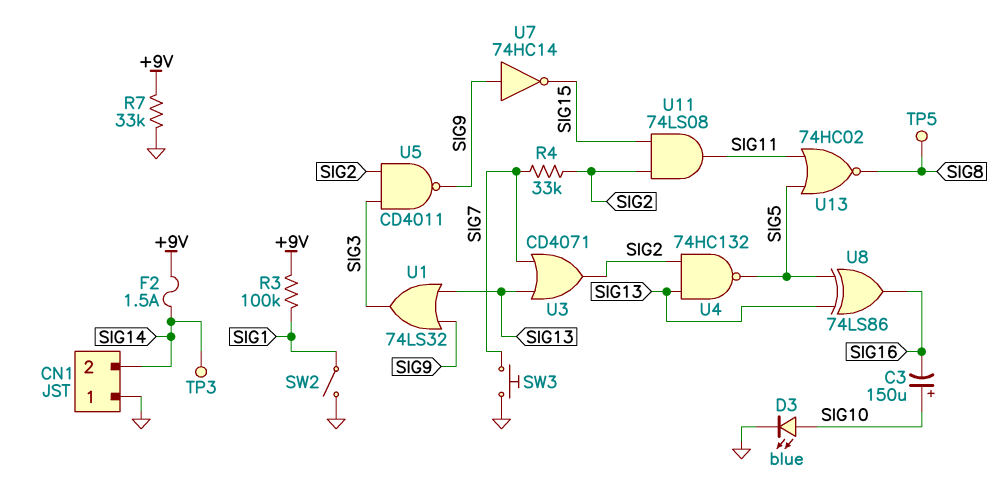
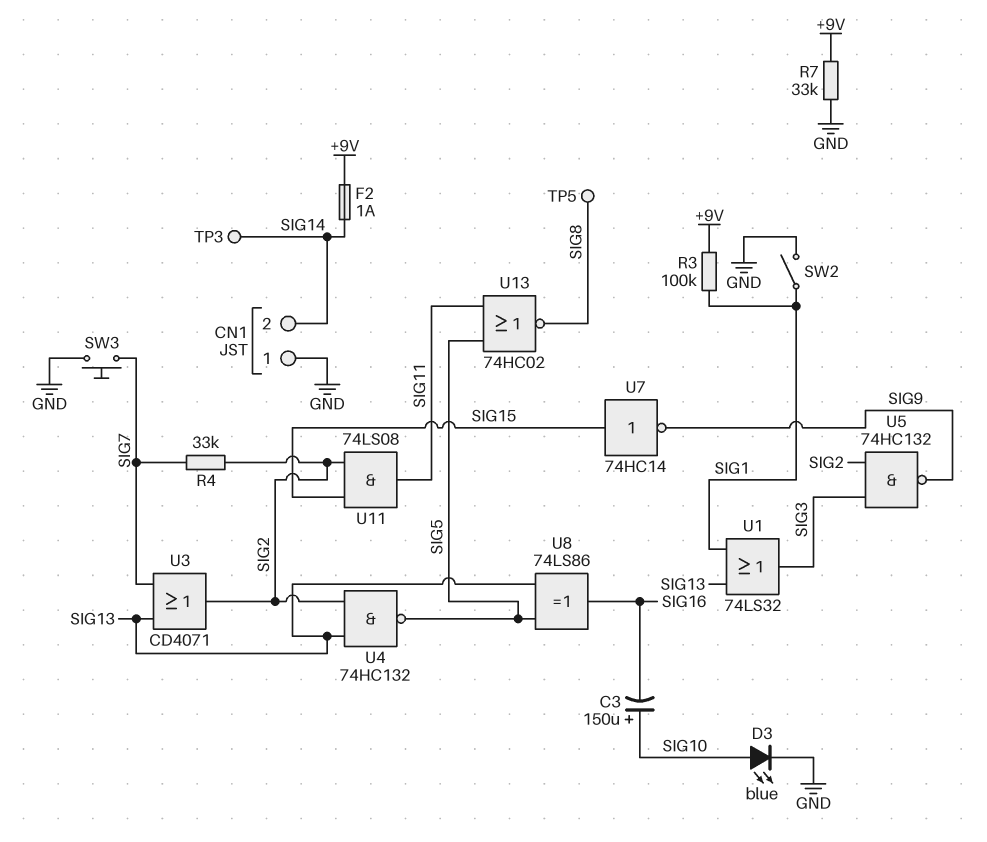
F2: 1.5A (+9V, SIG14) -> 1A (+9V, SIG14)
U1: OR 74LS32 (in SIG9, in SIG13, out SIG3) -> OR 74LS32 (in SIG1, in SIG13, out SIG3)
U5: NAND CD4011 (in SIG2, in SIG3, out SIG9) -> NAND 74HC132 (in SIG2, in SIG3, out SIG9)
U7: NOT 74HC14 (in SIG9, out SIG15) -> NOT 74HC14 (in SIG15, out SIG9)

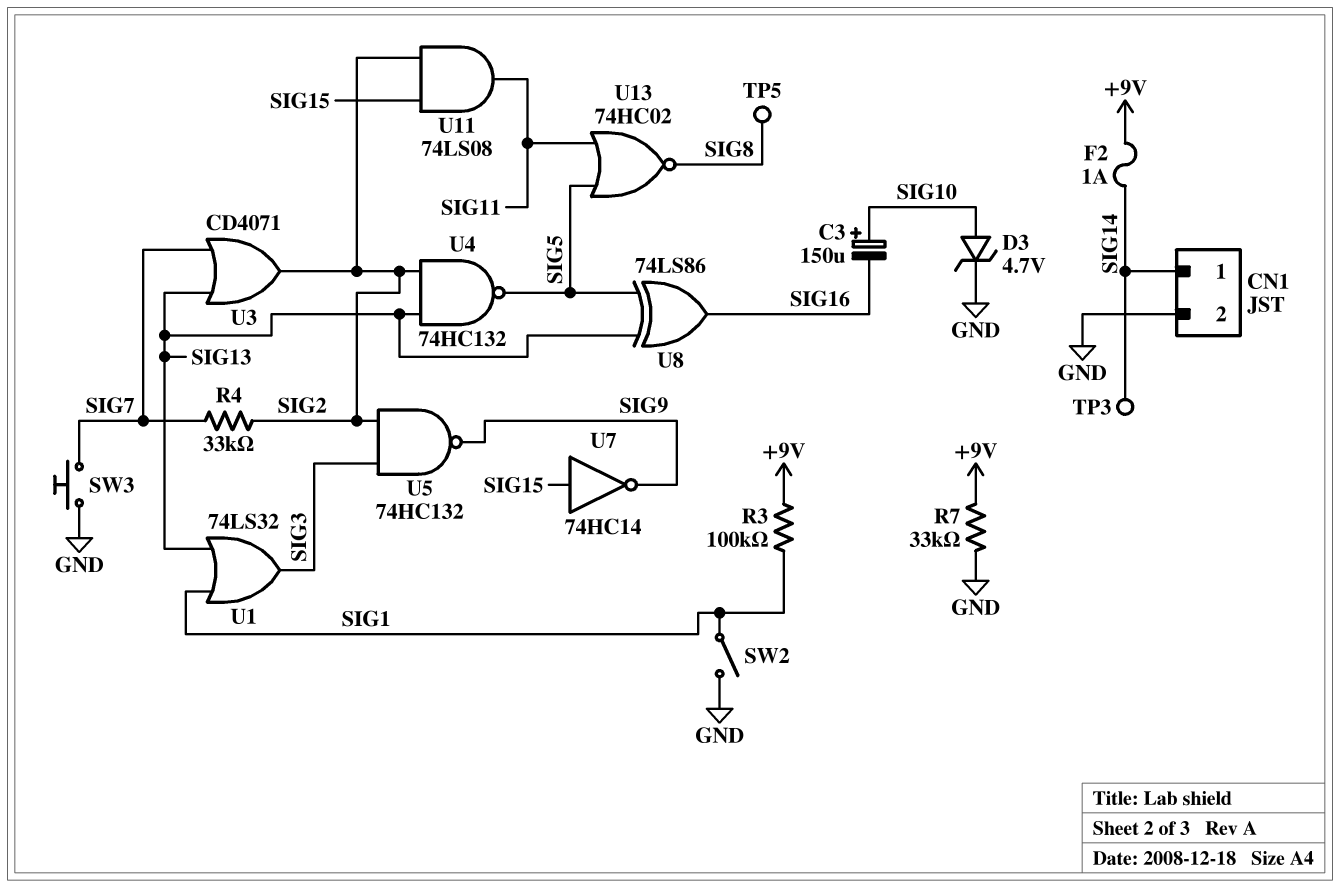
CN1 pin 1: GND -> SIG14
CN1 pin 2: SIG14 -> GND
D3: LED blue (A SIG10, K GND) -> zener 4.7V (A SIG10, K GND)

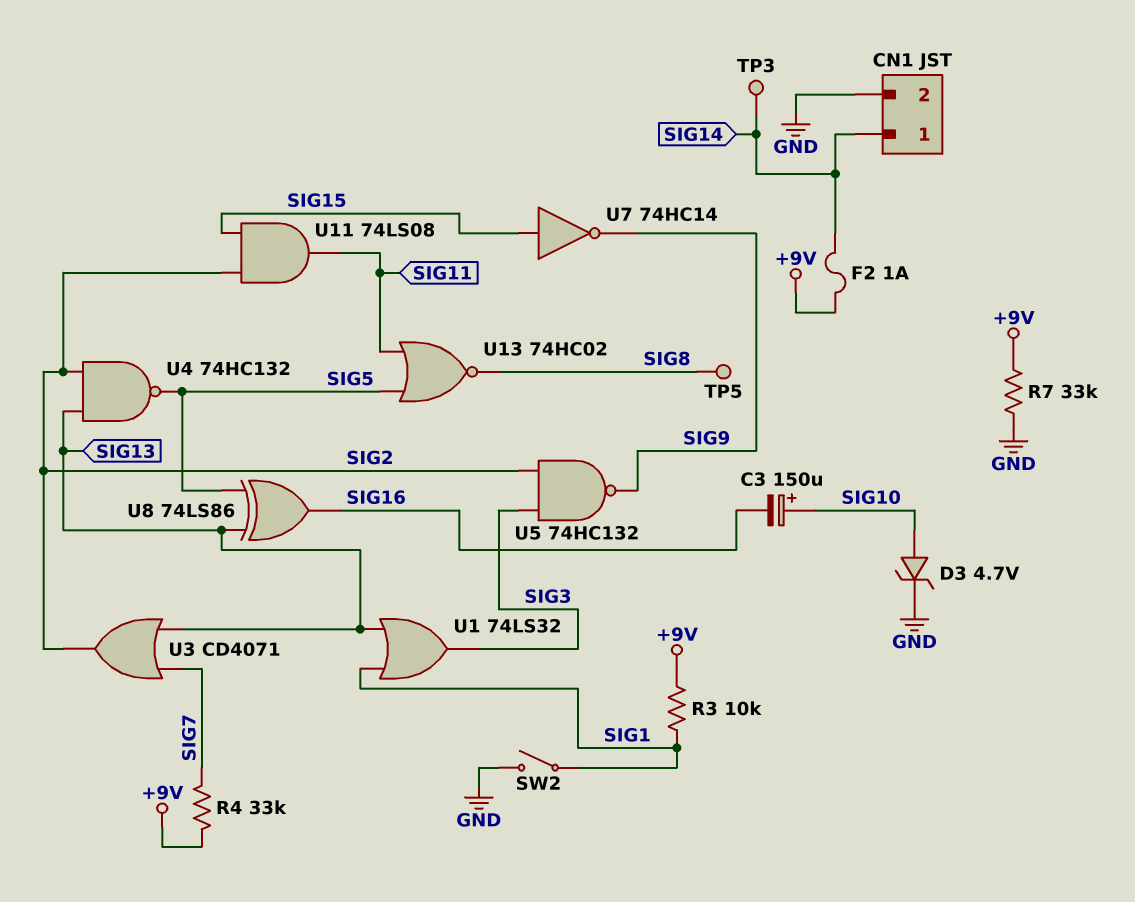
R3: 100k (+9V, SIG1) -> 10k (+9V, SIG1)
R4: 33k (SIG2, SIG7) -> 33k (+9V, SIG7)
SW3: button (GND, SIG7) -> none

